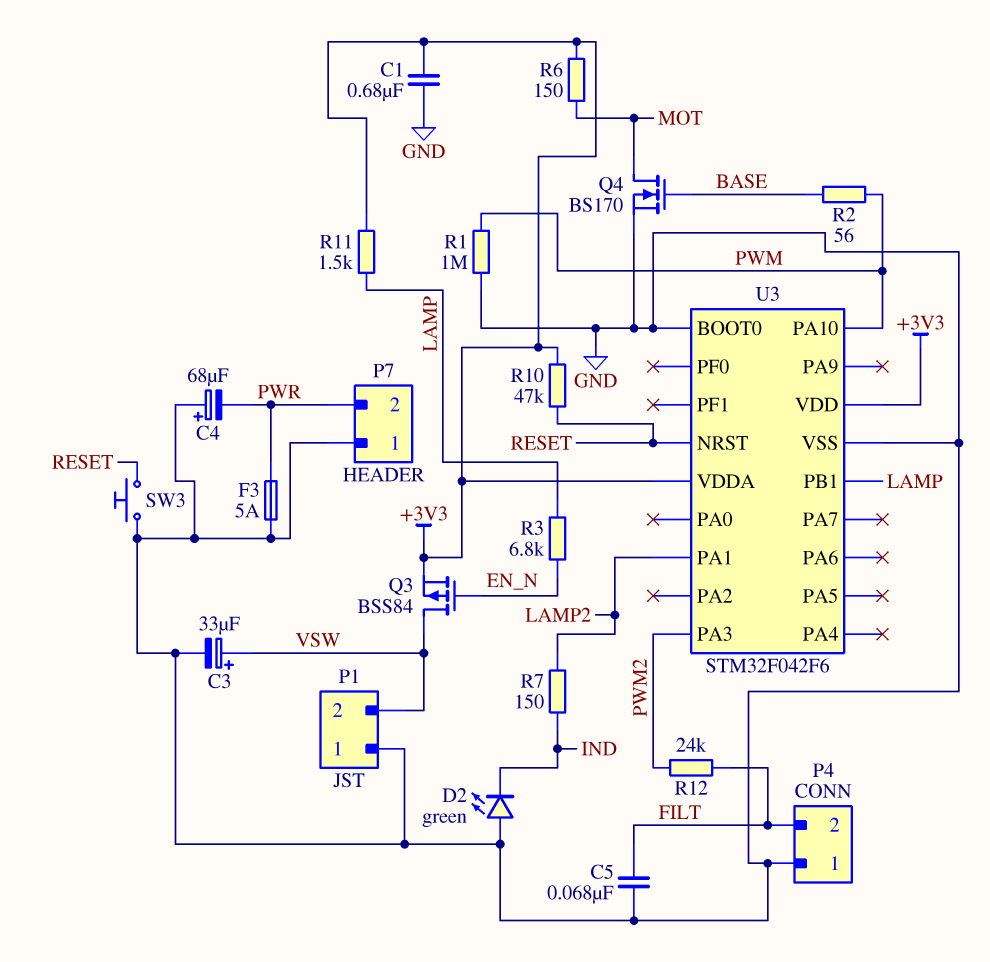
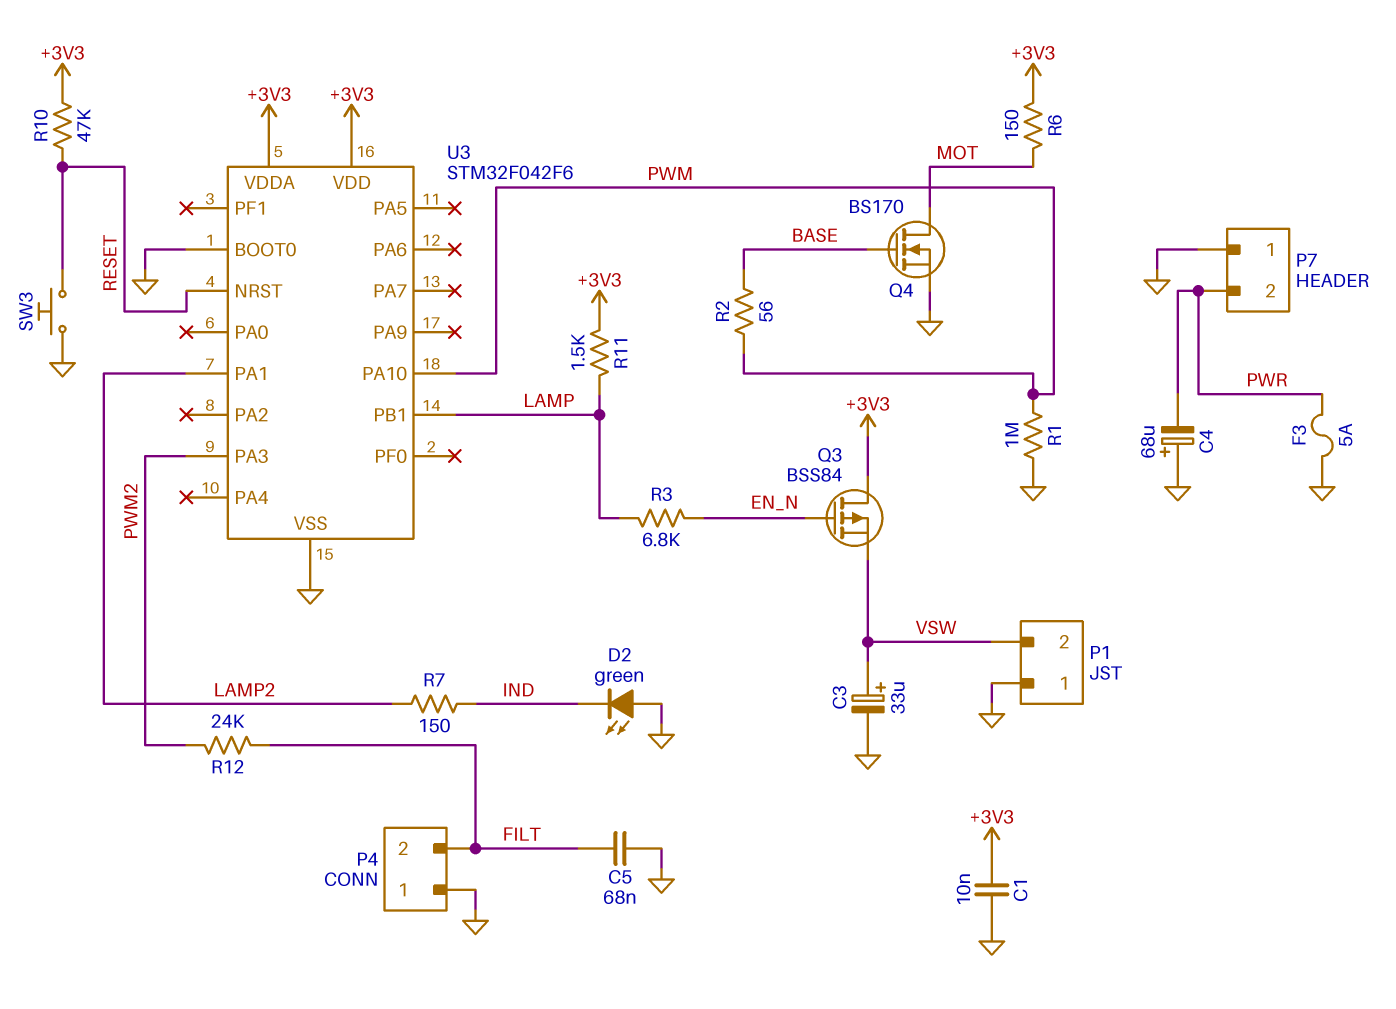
C1: 680nF (+3V3, GND) -> 10nF (+3V3, GND)
Q3: PMOS BSS84 (G EN_N, D VSW, S +3V3) -> PMOS BSS84 (G EN_N, D +3V3, S VSW)

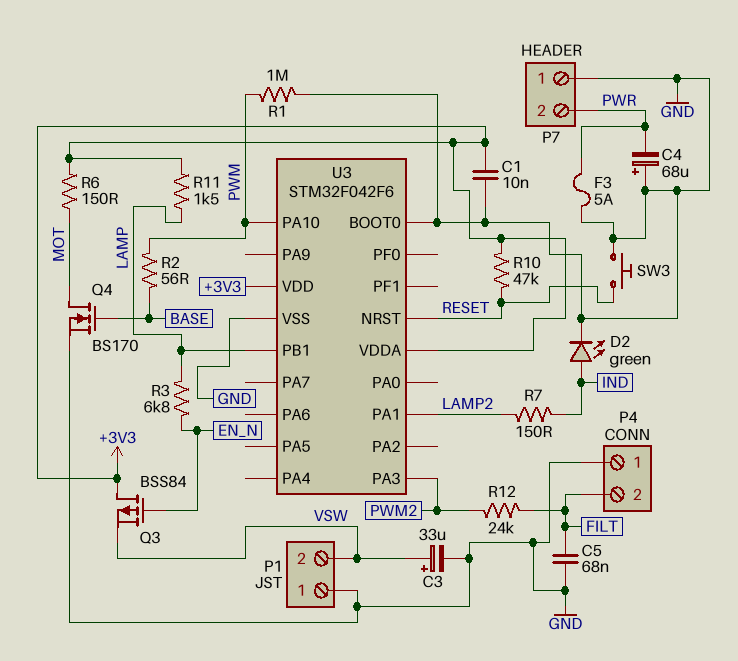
D2: LED green (A GND, K IND) -> LED green (A IND, K GND)

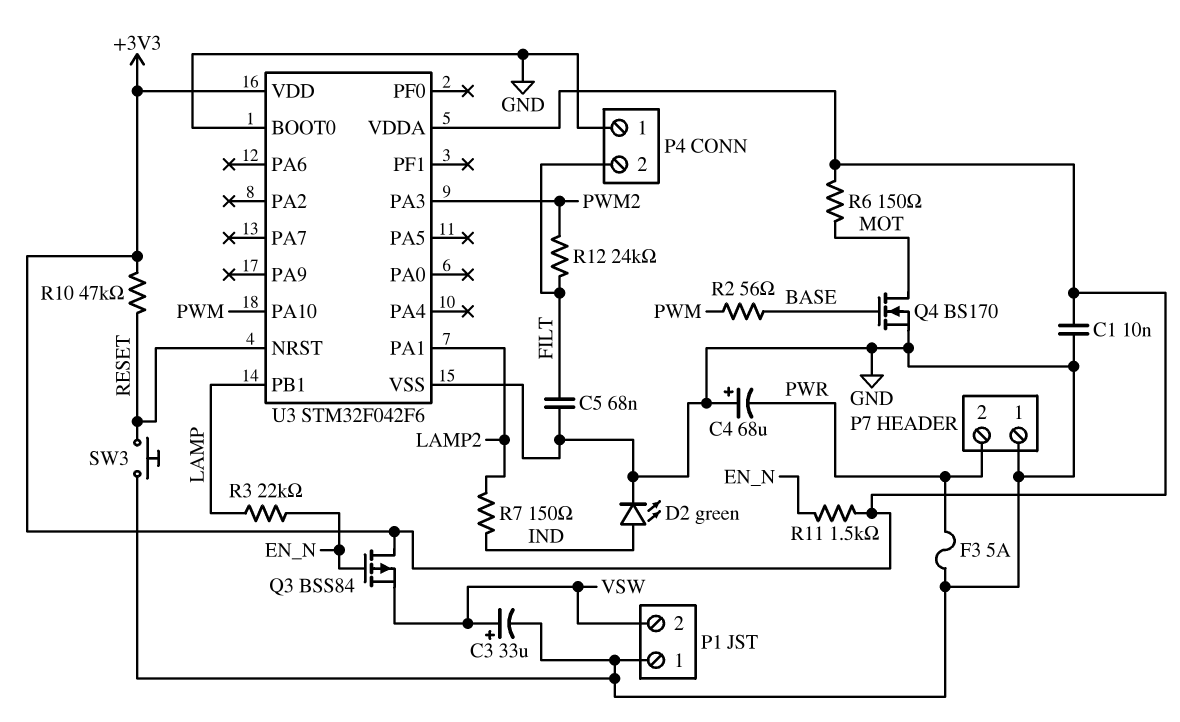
R1: 1M (GND, PWM) -> none
R3: 6.8k (EN_N, LAMP) -> 22k (EN_N, LAMP)
R11: 1.5k (+3V3, LAMP) -> 1.5k (+3V3, EN_N)

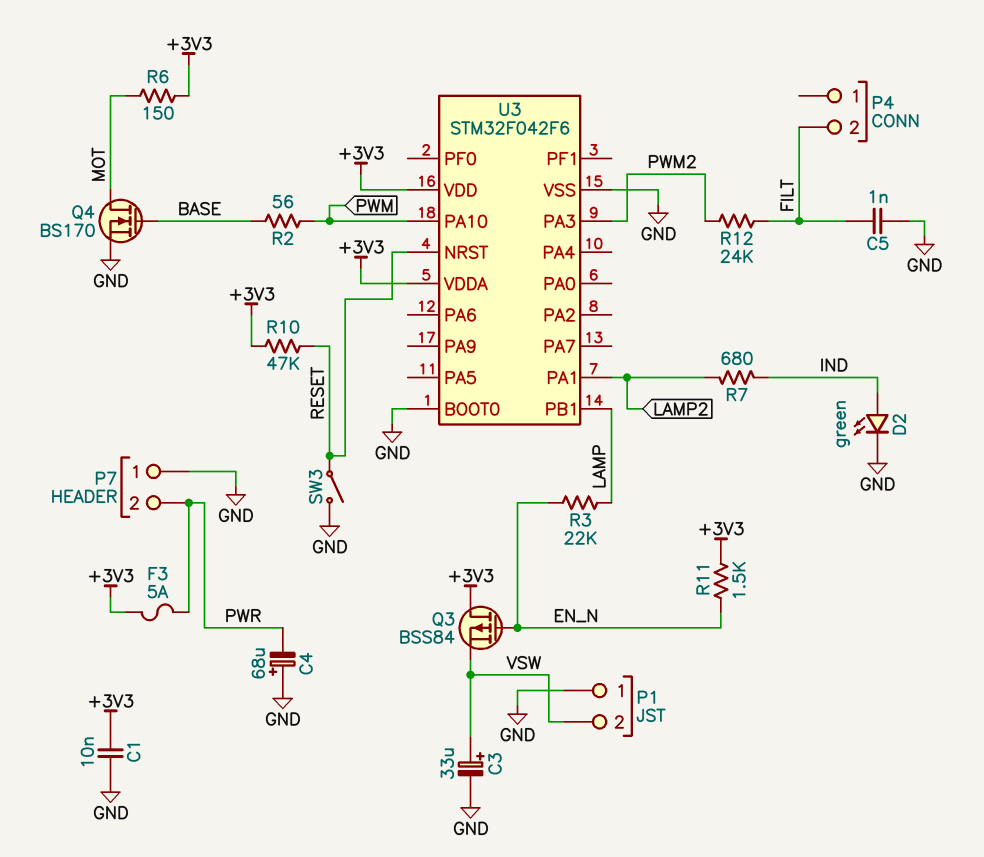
C5: 68nF (FILT, GND) -> 1nF (FILT, GND)
F3: 5A (GND, PWR) -> 5A (+3V3, PWR)
P4 pin 1: GND -> none
R7: 150 (IND, LAMP2) -> 680 (IND, LAMP2)
SW3: button (GND, RESET) -> switch (GND, RESET)

